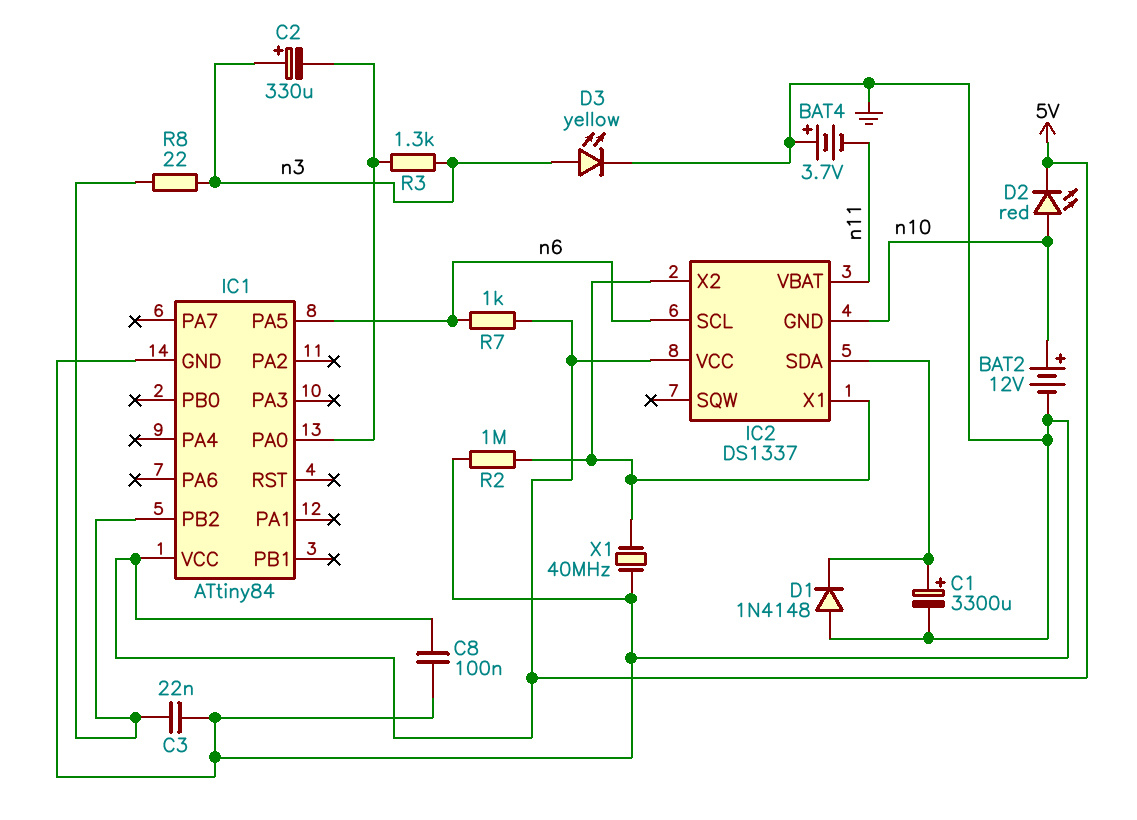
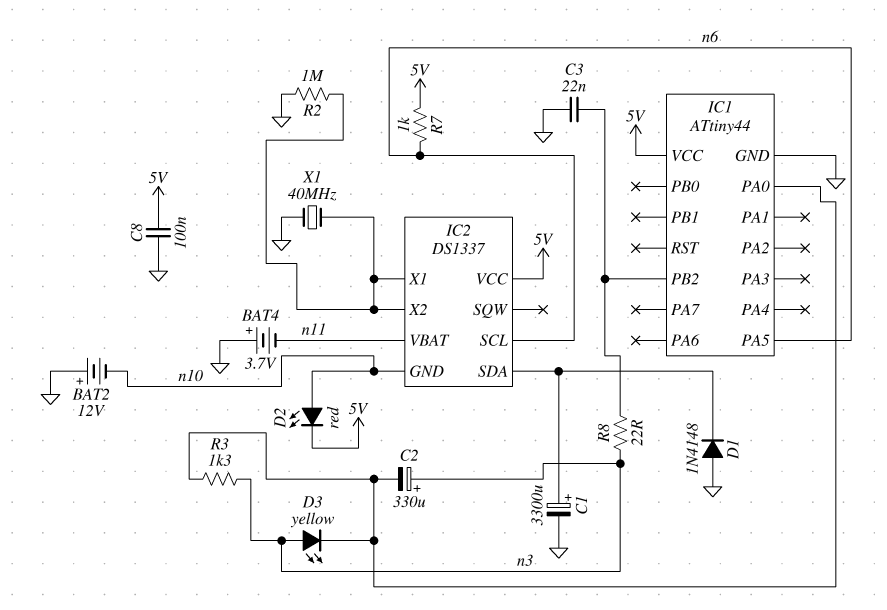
BAT2: 12V (plus n10, minus GND) -> 12V (plus GND, minus n10)
D3: LED yellow (A n3, K GND) -> LED yellow (A n3, K IC1/PA0)
IC1: ATtiny84 -> ATtiny44

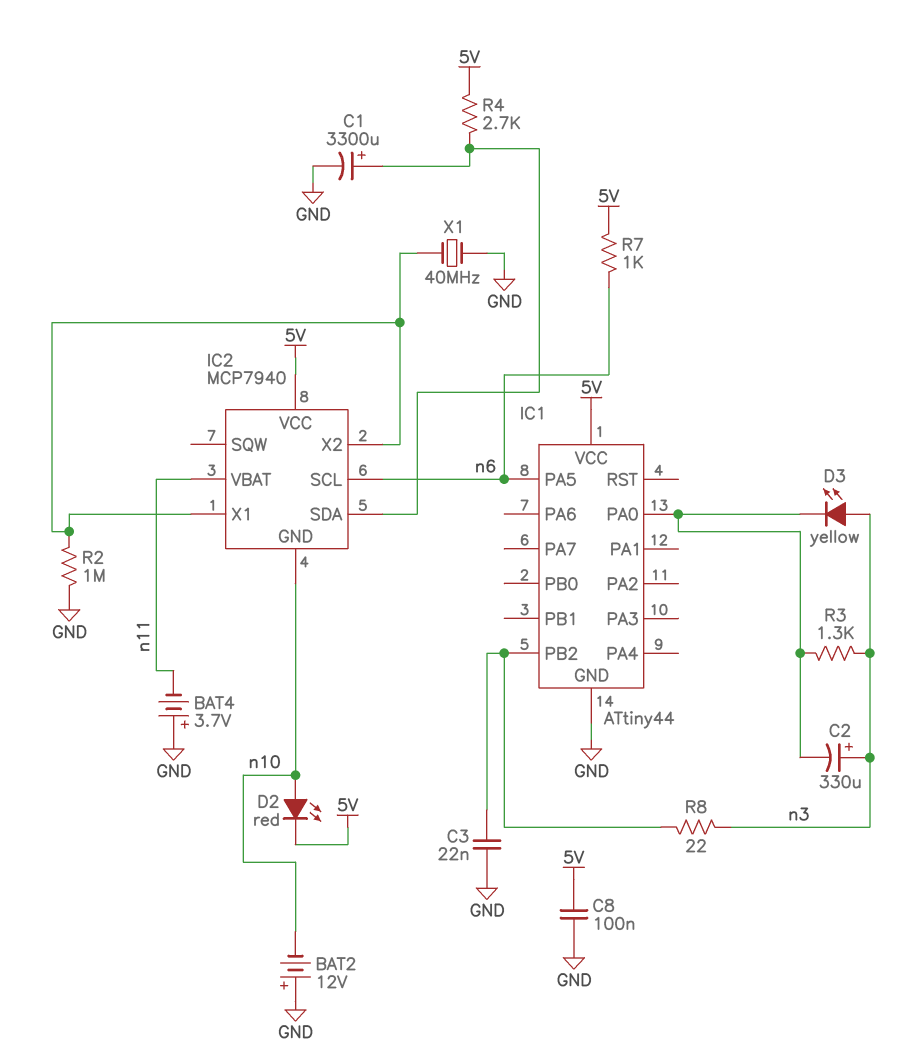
D1: diode 1N4148 (A GND, K IC2/SDA) -> none
IC2: DS1337 -> MCP7940
R4: none -> 2.7k (5V, IC2/SDA)

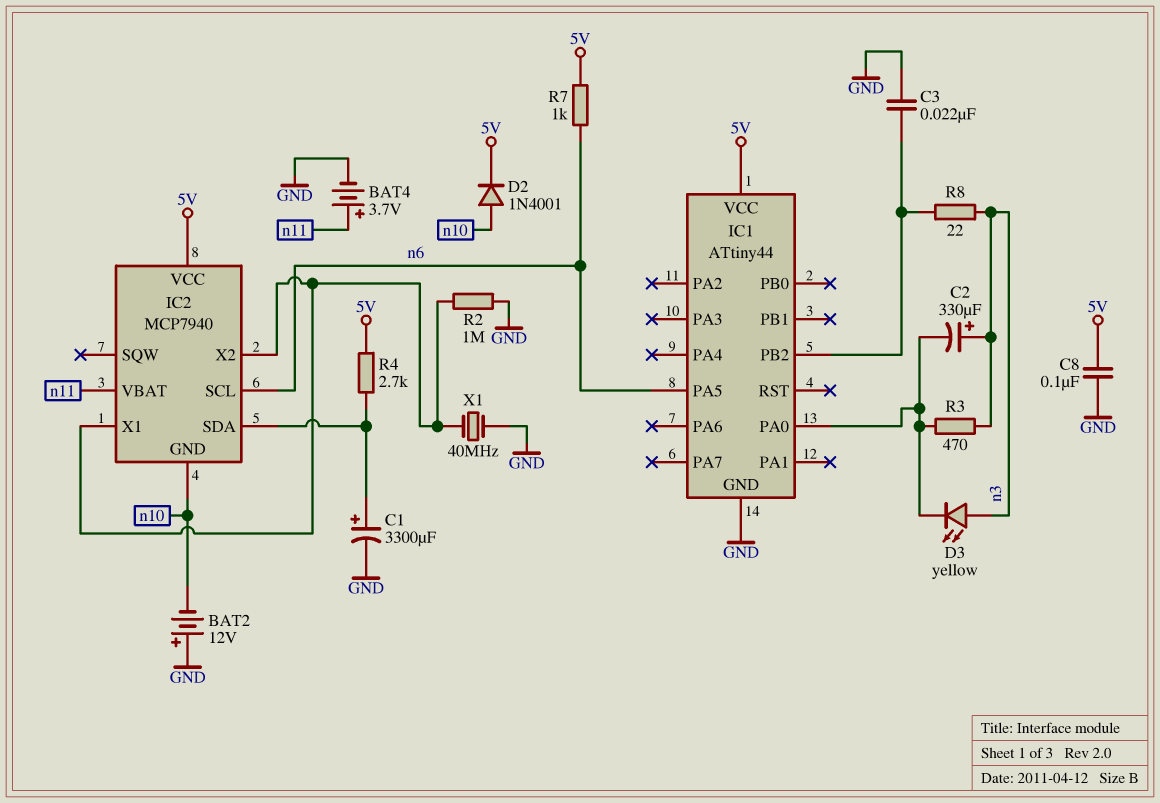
BAT4: 3.7V (plus GND, minus n11) -> 3.7V (plus n11, minus GND)
D2: LED red (A n10, K 5V) -> diode 1N4001 (A n10, K 5V)
R3: 1.3k (IC1/PA0, n3) -> 470 (IC1/PA0, n3)

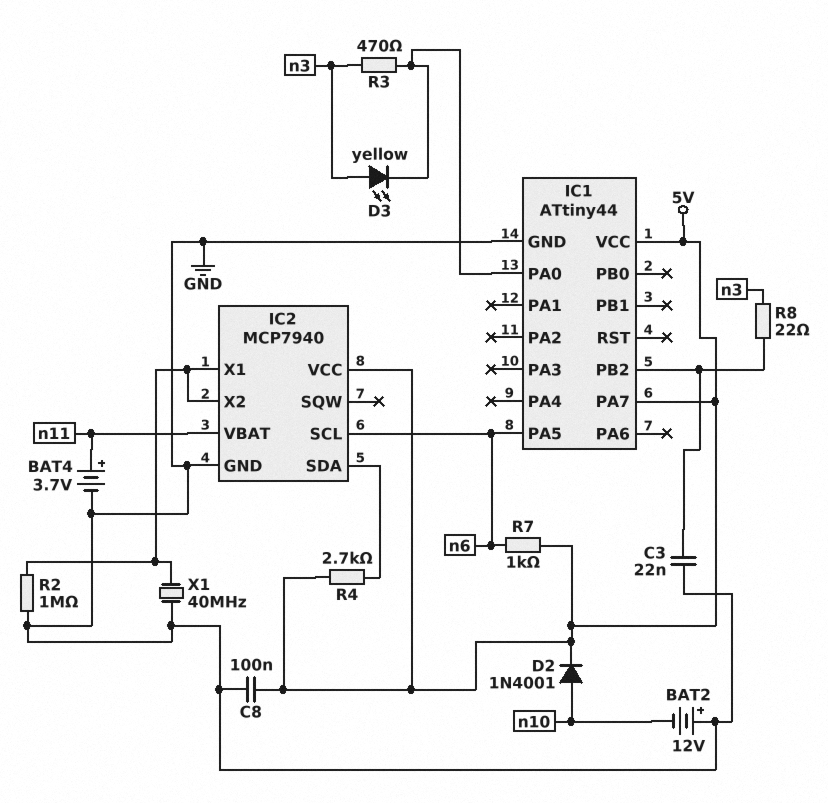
C1: 3300uF (plus IC2/SDA, minus GND) -> none
C2: 330uF (plus n3, minus IC1/PA0) -> none
IC1 pin PA7: none -> 5V
IC2 pin GND: n10 -> GND

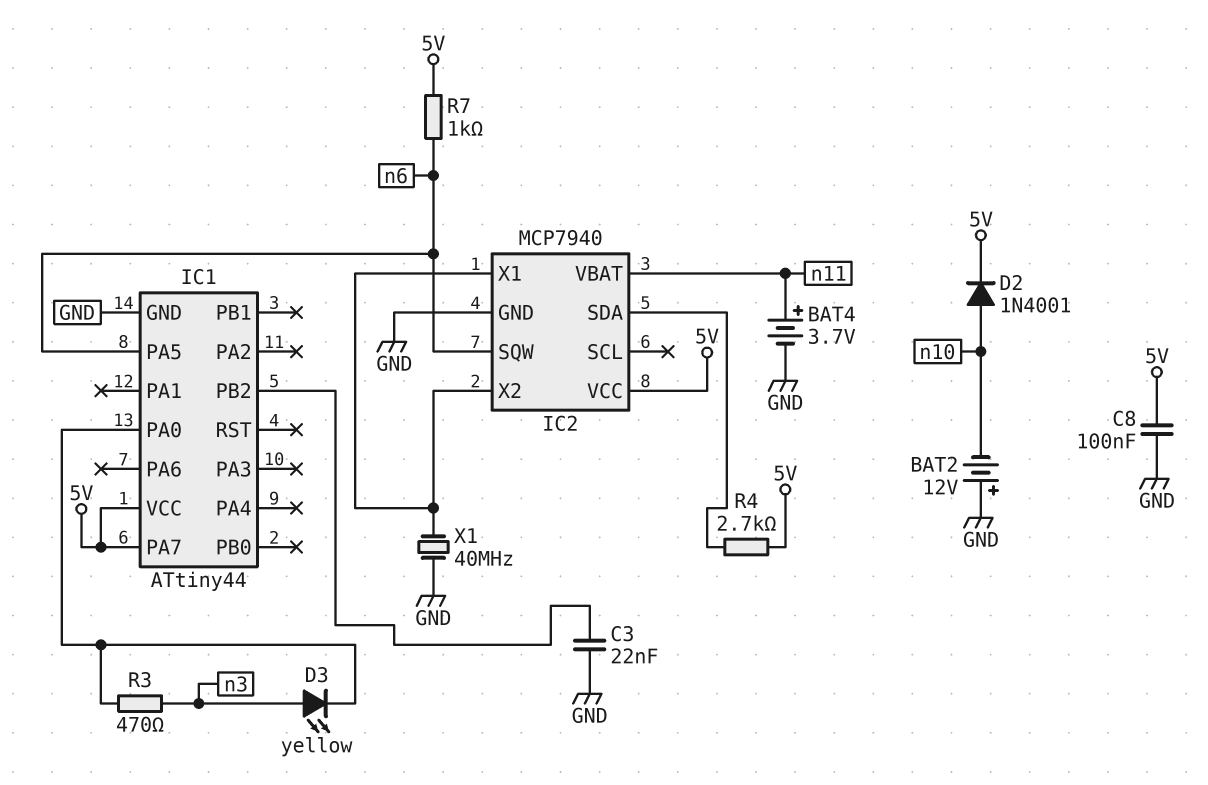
IC2 pin SCL: n6 -> none
IC2 pin SQW: none -> n6
R2: 1M (GND, IC2/X1) -> none
R8: 22 (IC1/PB2, n3) -> none

